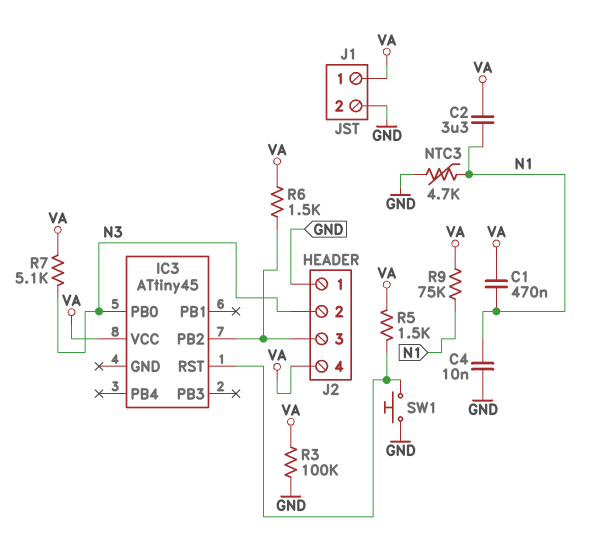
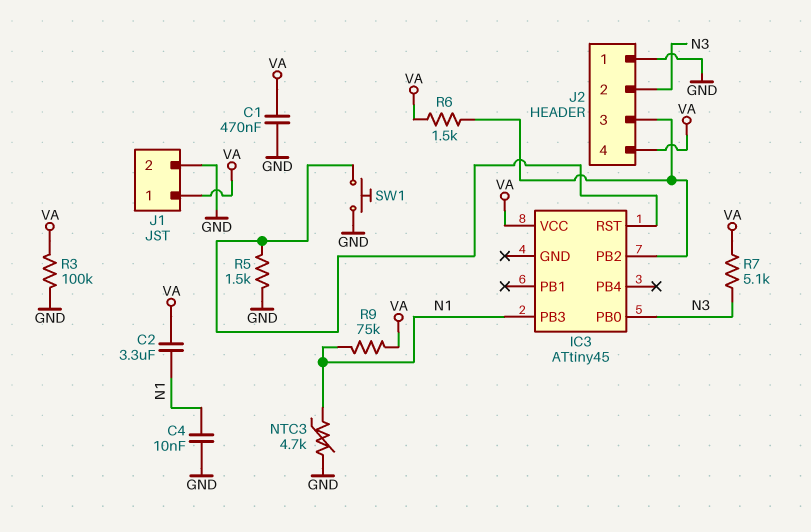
C1: 470nF (N1, VA) -> 470nF (GND, VA)
IC3 pin PB3: none -> N1
R5: 1.5k (IC3/RST, VA) -> 1.5k (GND, IC3/RST)

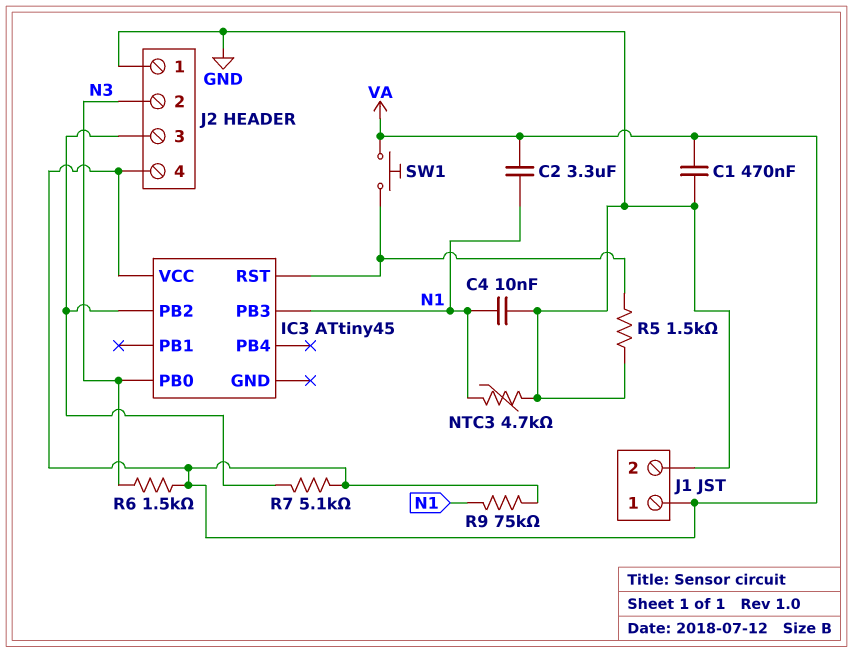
R3: 100k (GND, VA) -> none
R6: 1.5k (IC3/PB2, VA) -> 1.5k (N3, VA)
R7: 5.1k (N3, VA) -> 5.1k (IC3/PB2, VA)
SW1: button (GND, IC3/RST) -> button (IC3/RST, VA)

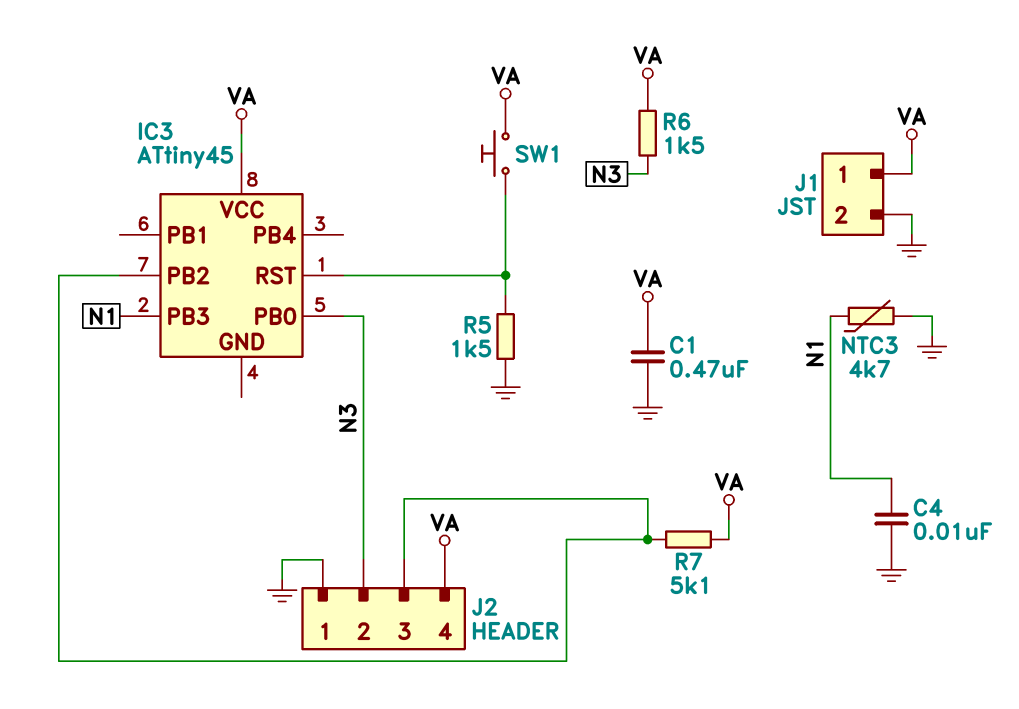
C2: 3.3uF (N1, VA) -> none
R9: 75k (N1, VA) -> none

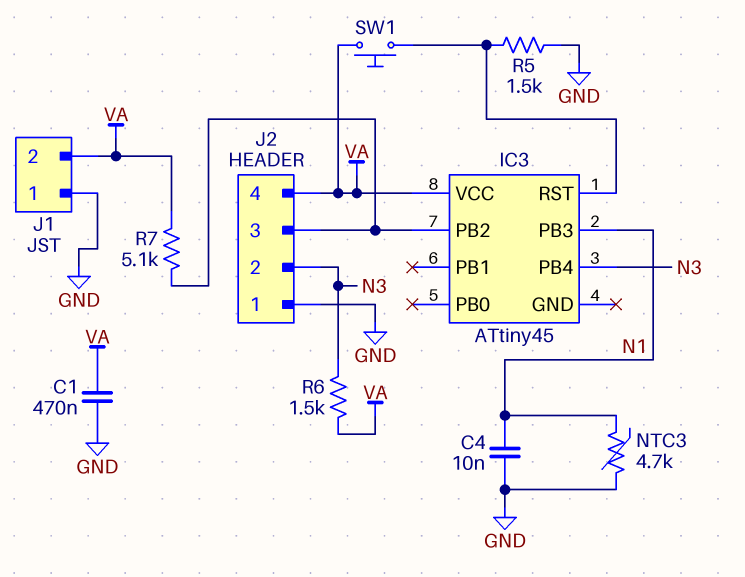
IC3 pin PB0: N3 -> none
IC3 pin PB4: none -> N3
J1 pin 1: VA -> GND
J1 pin 2: GND -> VA

